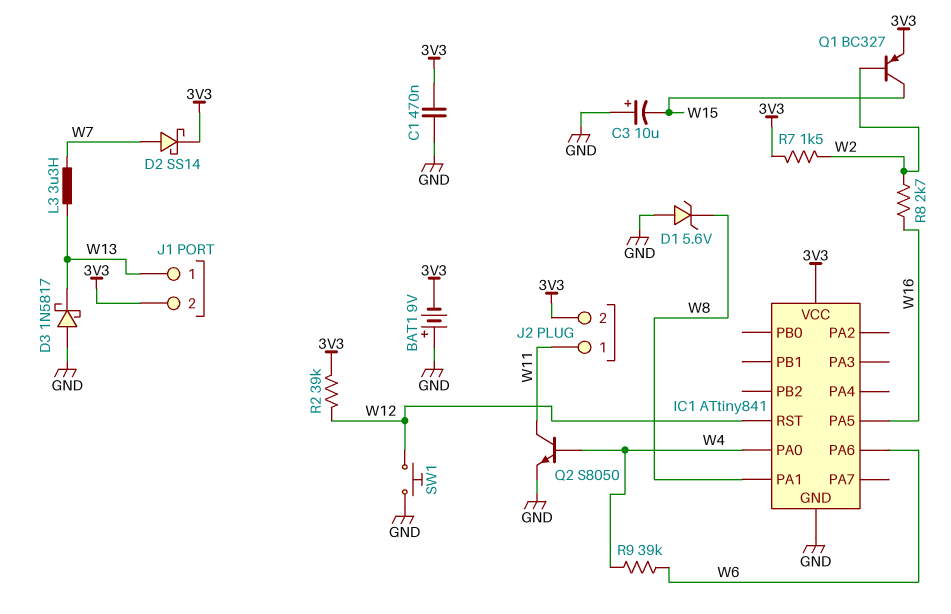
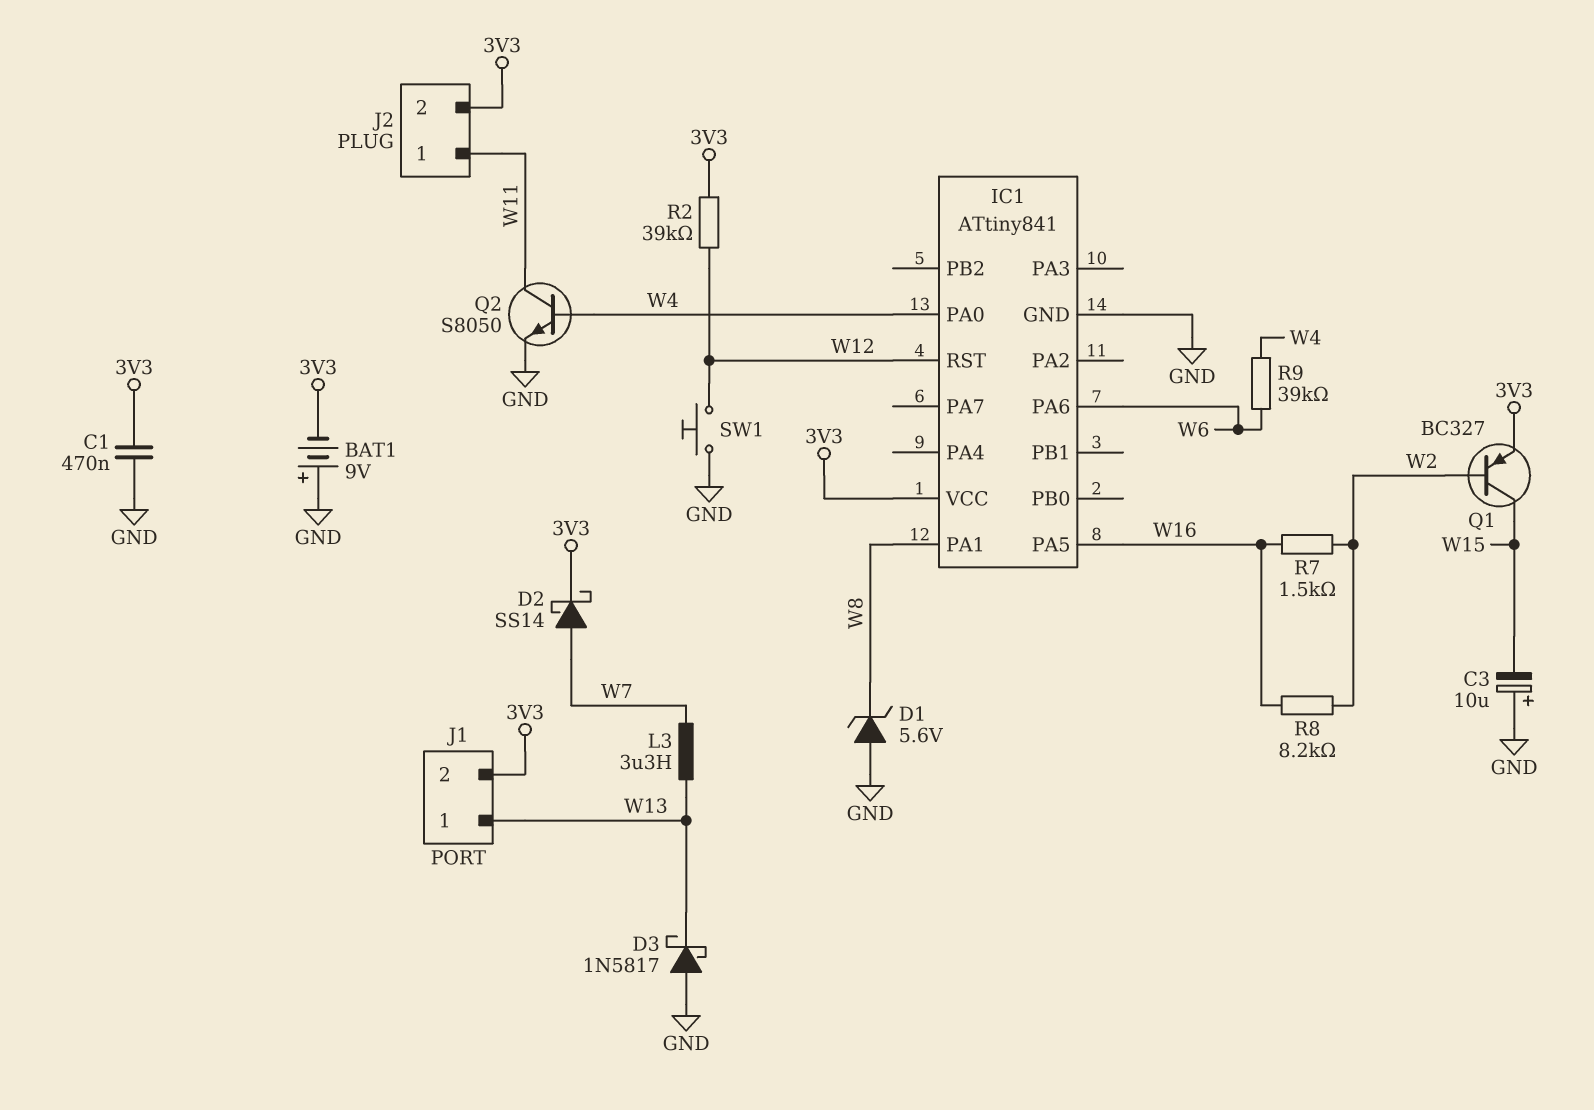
R7: 1.5k (3V3, W2) -> 1.5k (W2, W16)
R8: 2.7k (W2, W16) -> 8.2k (W2, W16)

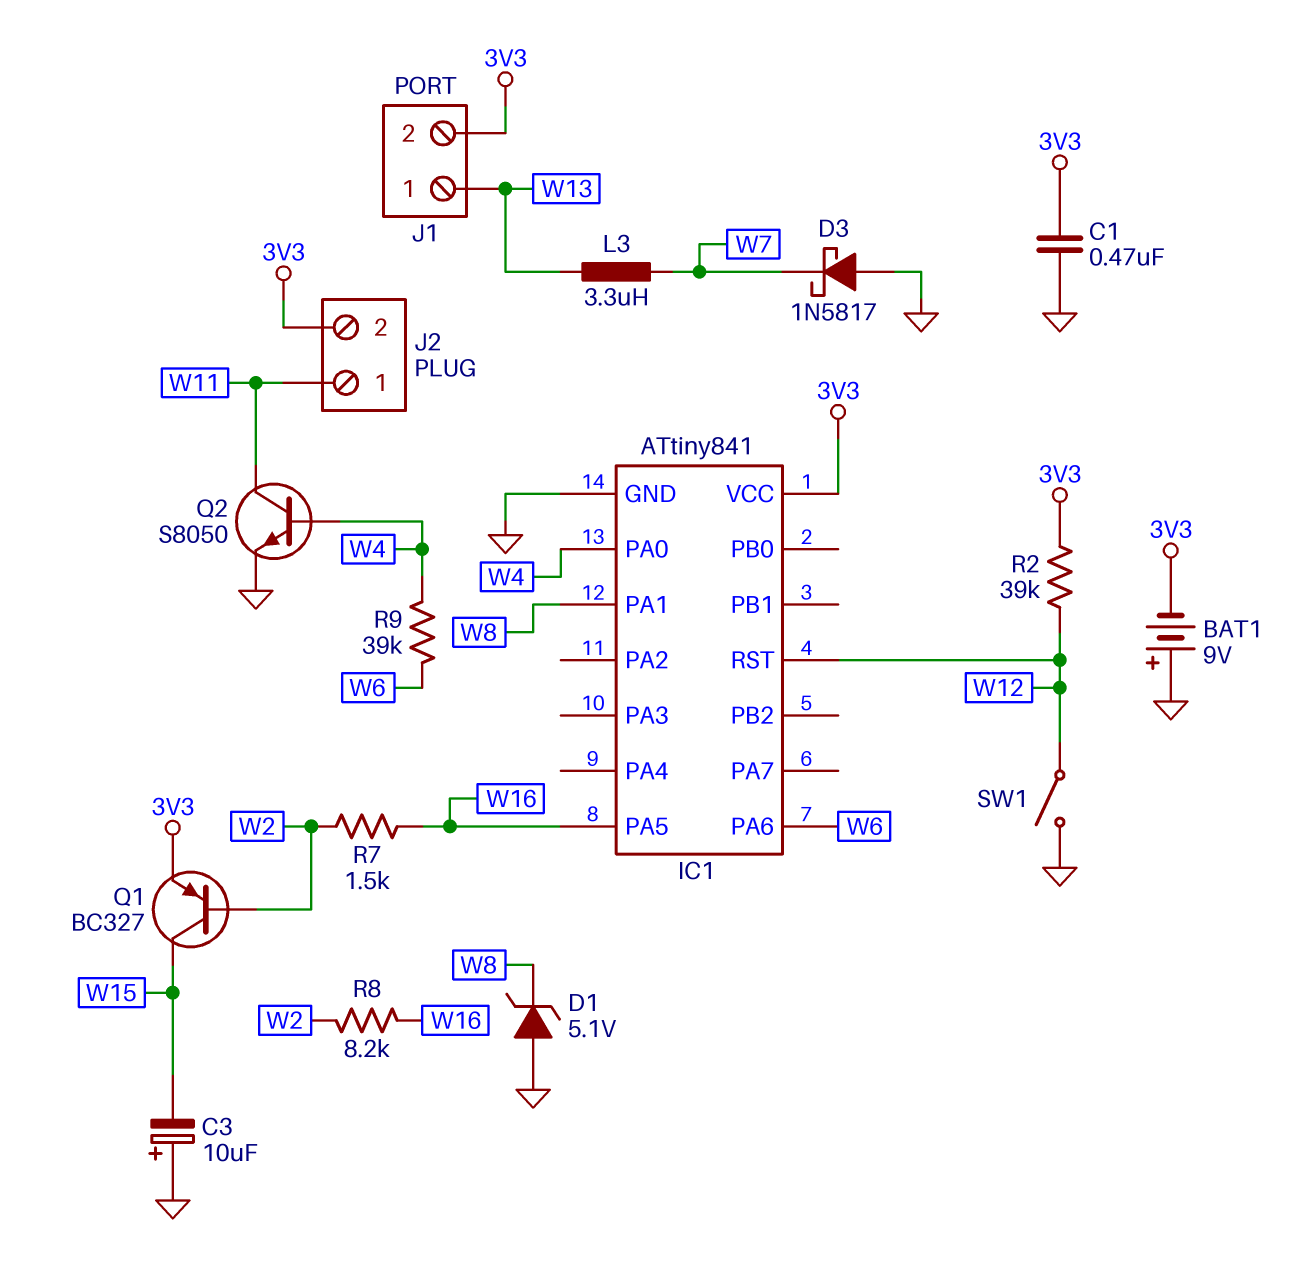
D1: zener 5.6V (A GND, K W8) -> zener 5.1V (A GND, K W8)
D2: schottky SS14 (A W7, K 3V3) -> none
D3: schottky 1N5817 (A GND, K W13) -> schottky 1N5817 (A GND, K W7)
SW1: button (GND, W12) -> switch (GND, W12)

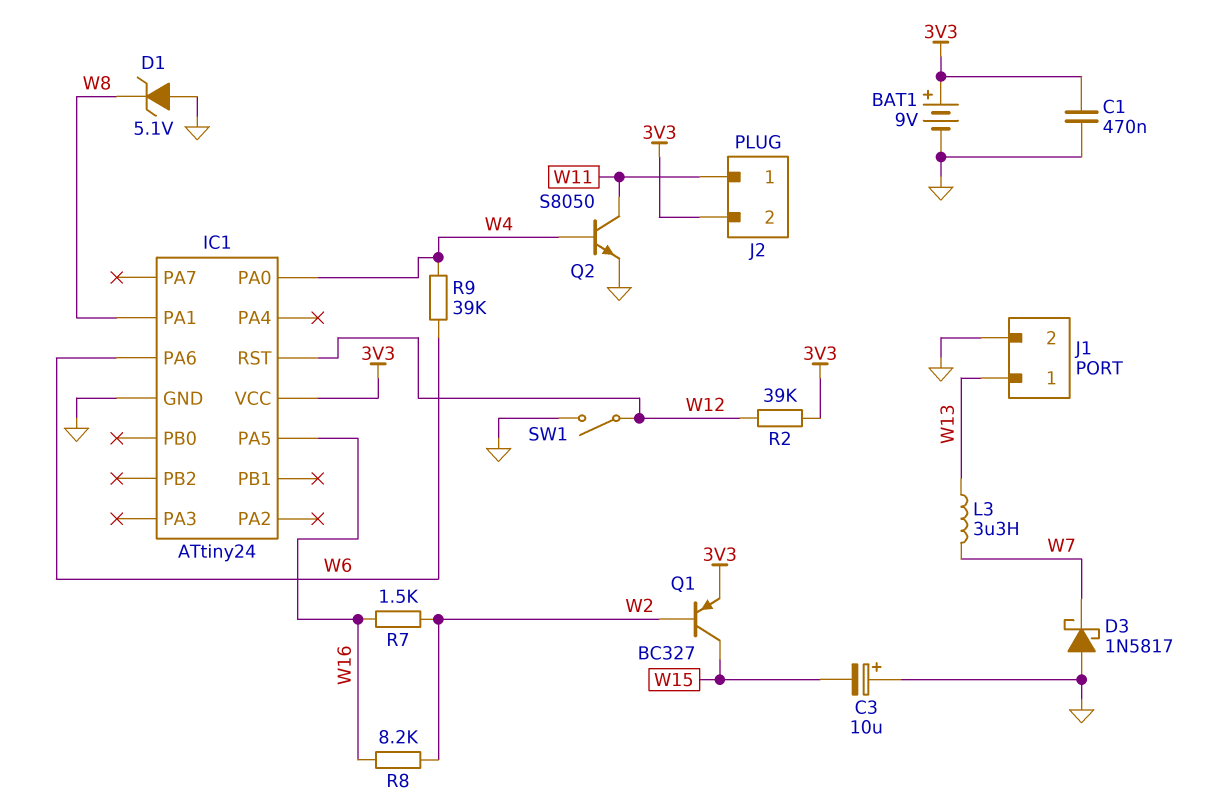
BAT1: 9V (plus GND, minus 3V3) -> 9V (plus 3V3, minus GND)
IC1: ATtiny841 -> ATtiny24
J1 pin 2: 3V3 -> GND

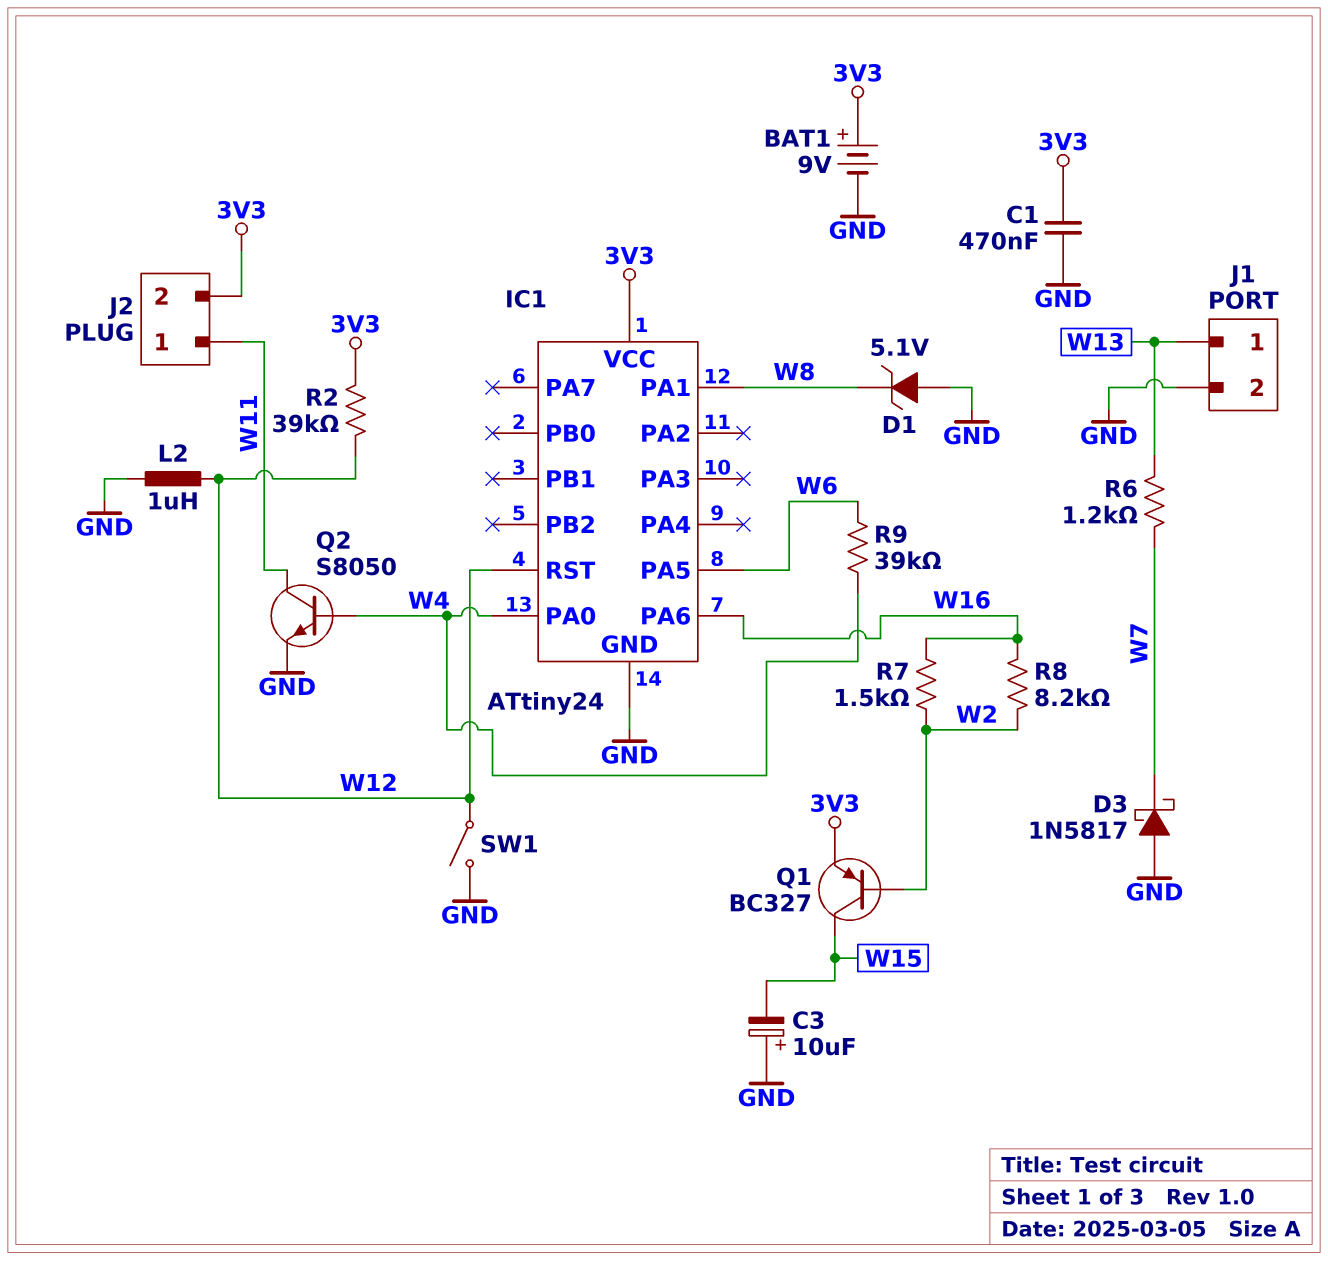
IC1 pin PA5: W16 -> W6
IC1 pin PA6: W6 -> W16
L2: none -> 1uH (GND, W12)
L3: 3.3uH (W7, W13) -> none
R6: none -> 1.2k (W7, W13)

